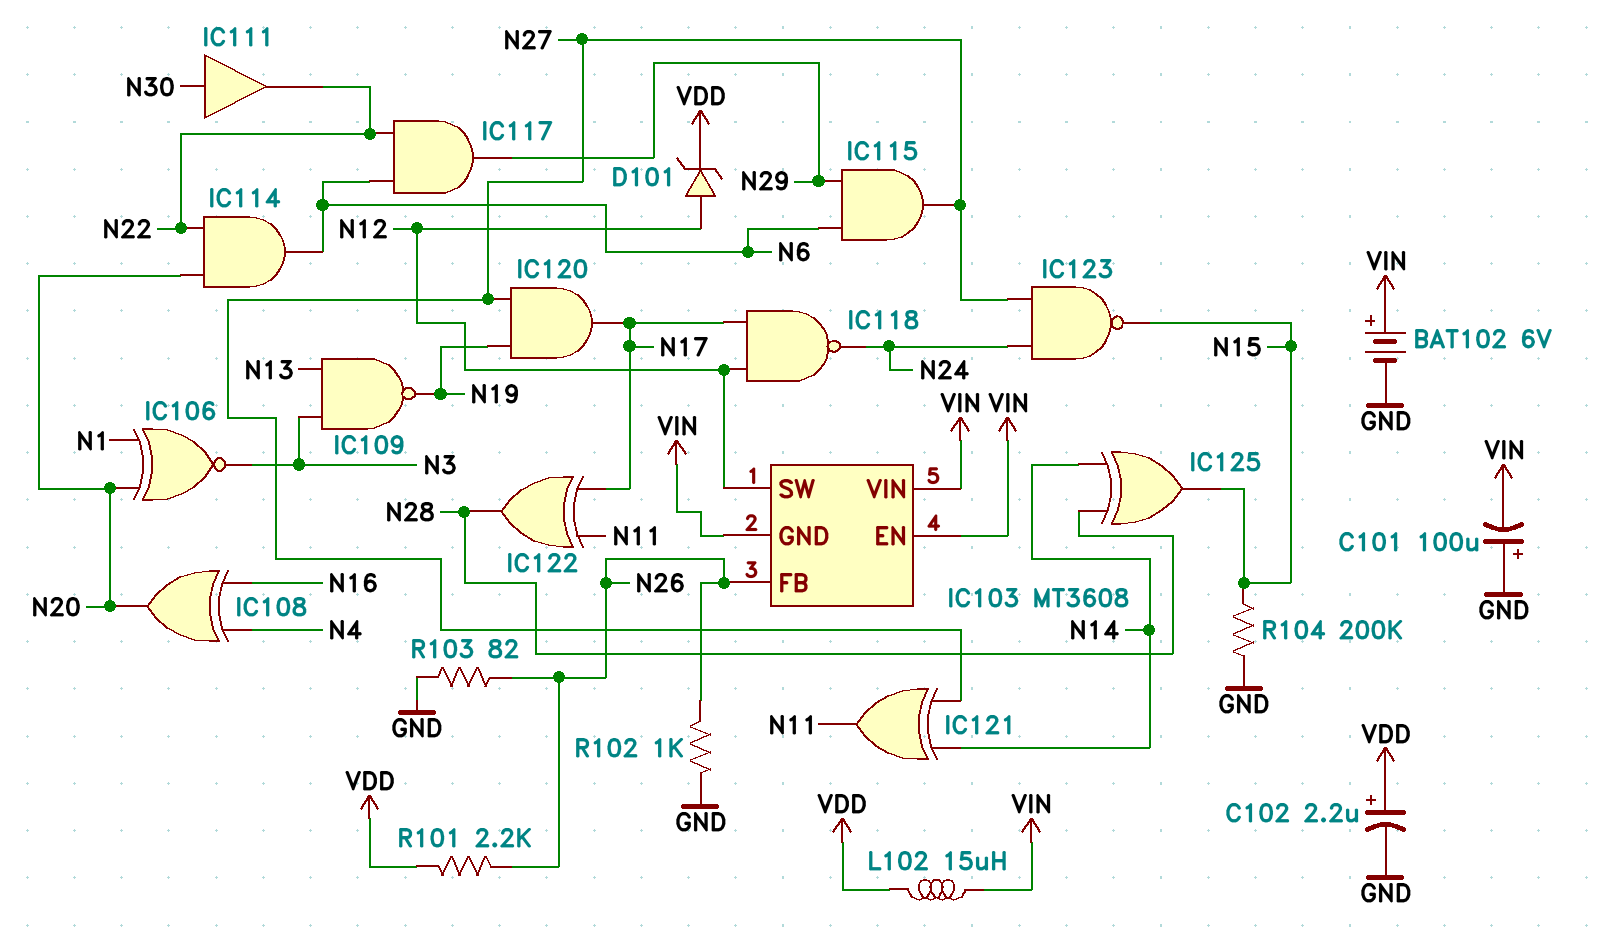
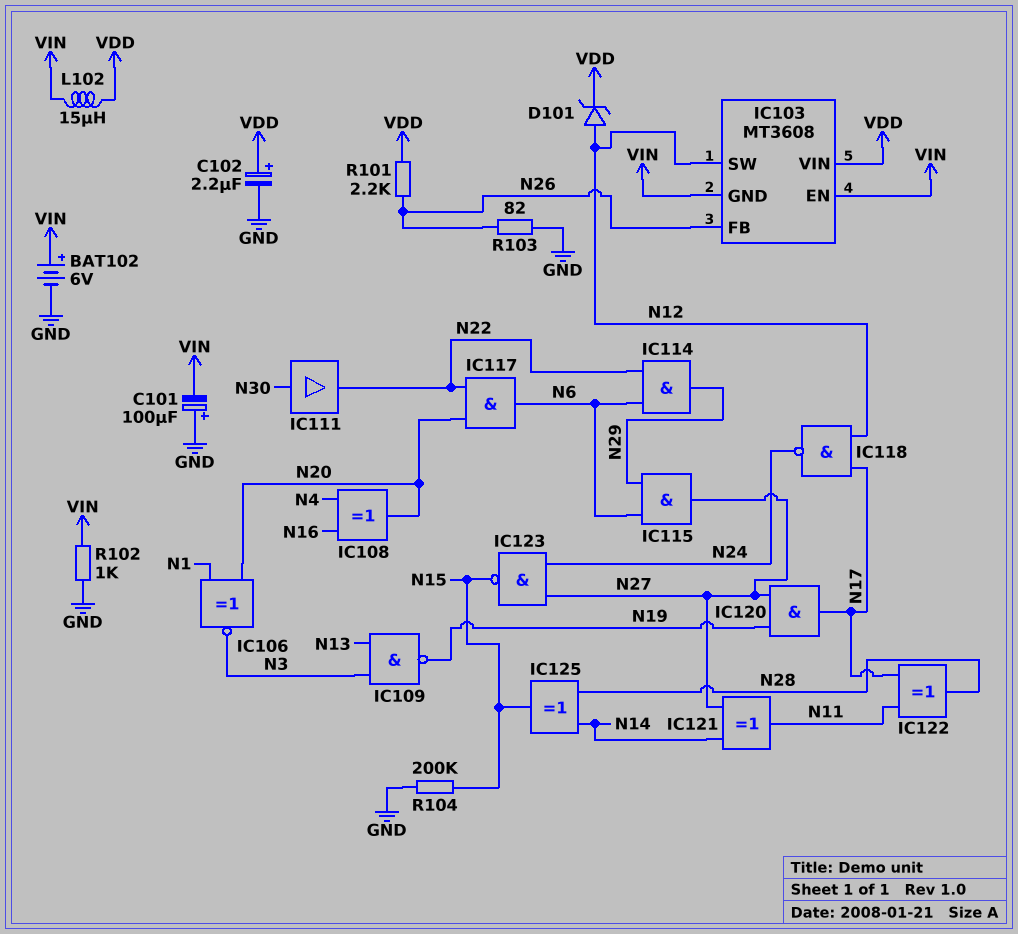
IC103 pin VIN: VIN -> VDD
IC114: AND (in N20, in N22, out N6) -> AND (in N6, in N22, out N29)
IC117: AND (in N6, in N22, out N29) -> AND (in N20, in N22, out N6)
R102: 1k (GND, N26) -> 1k (GND, VIN)

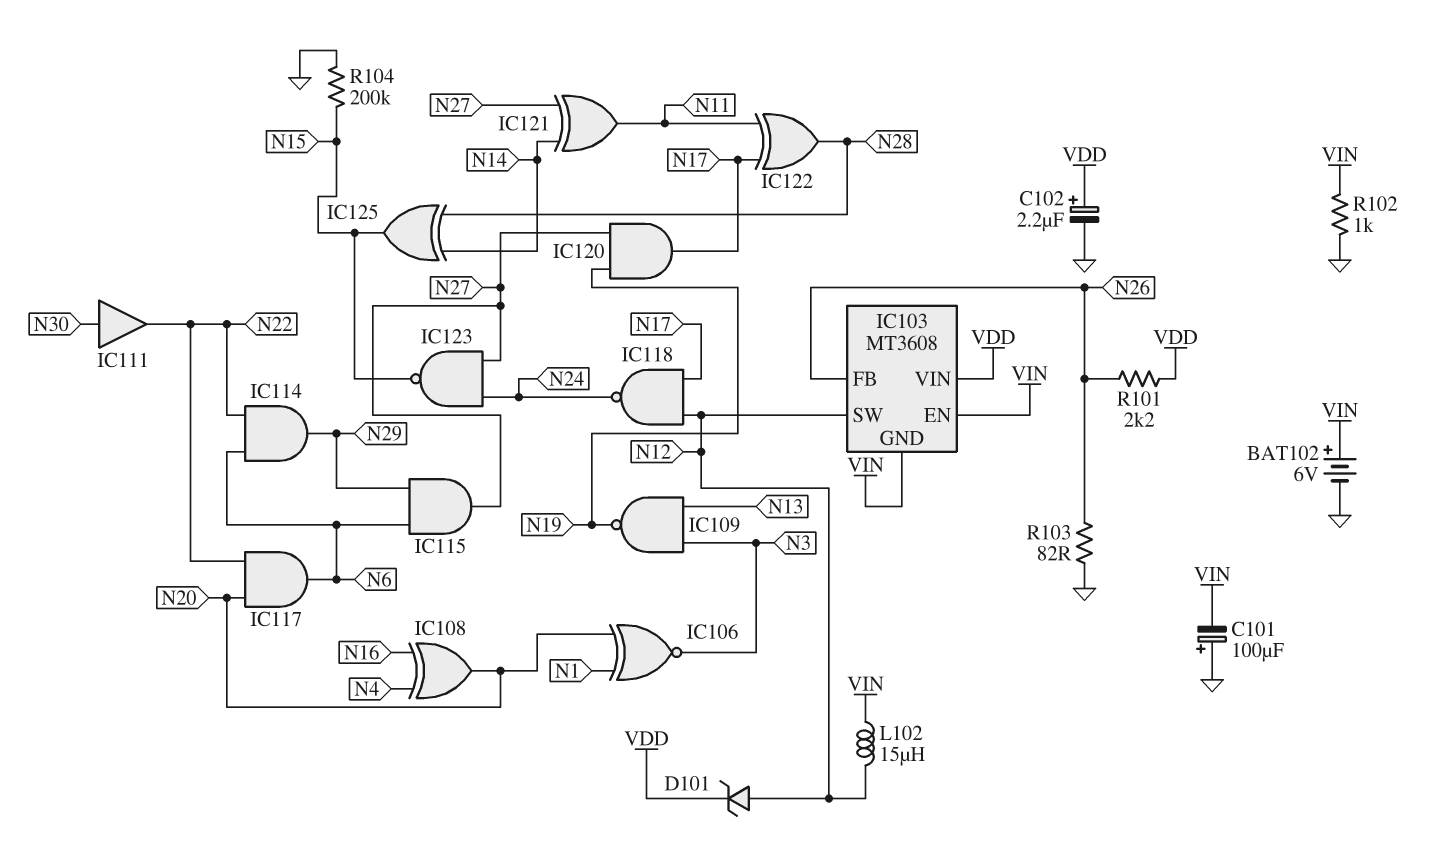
L102: 15uH (VDD, VIN) -> 15uH (N12, VIN)

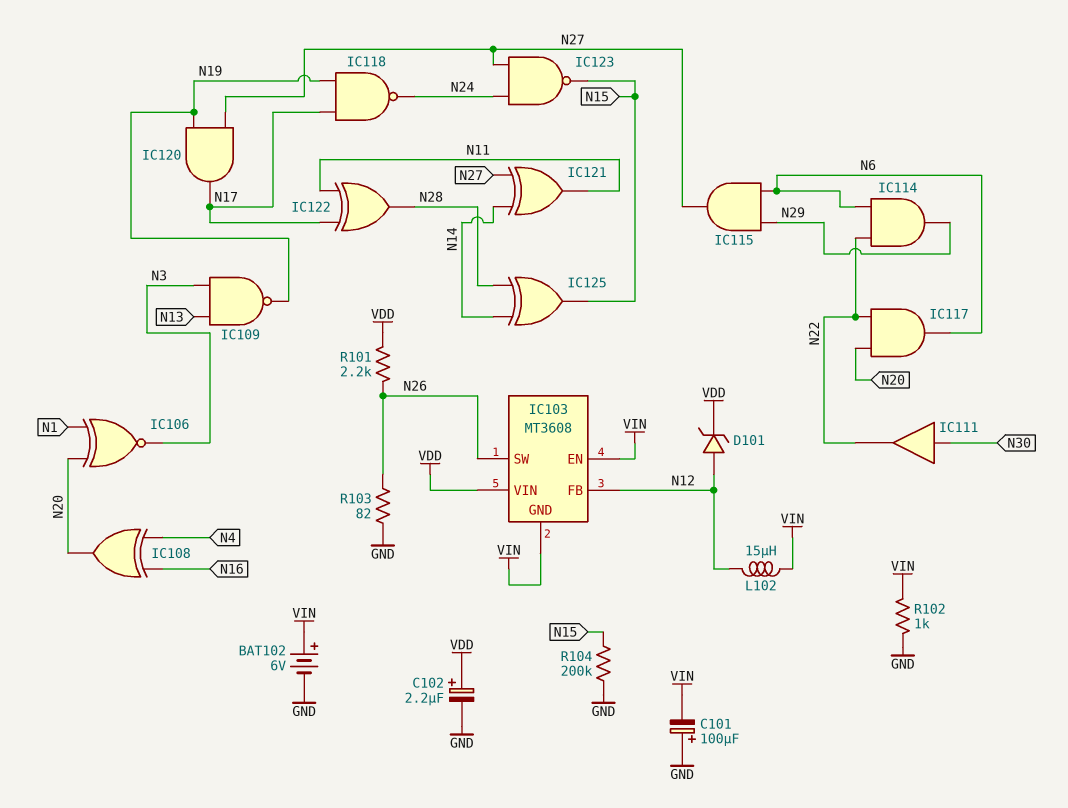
IC103 pin FB: N26 -> N12
IC103 pin SW: N12 -> N26
IC118: NAND (in N12, in N17, out N24) -> NAND (in N17, in N19, out N24)

